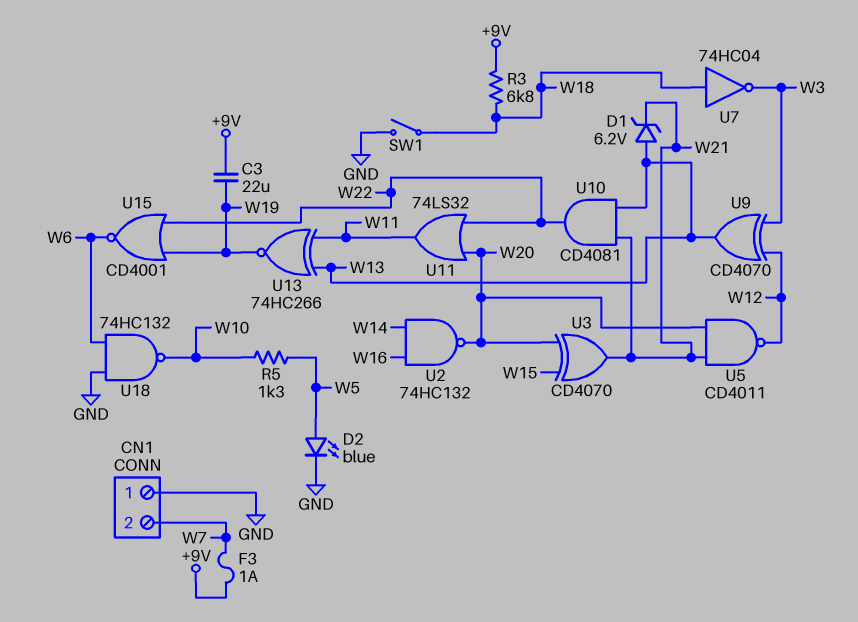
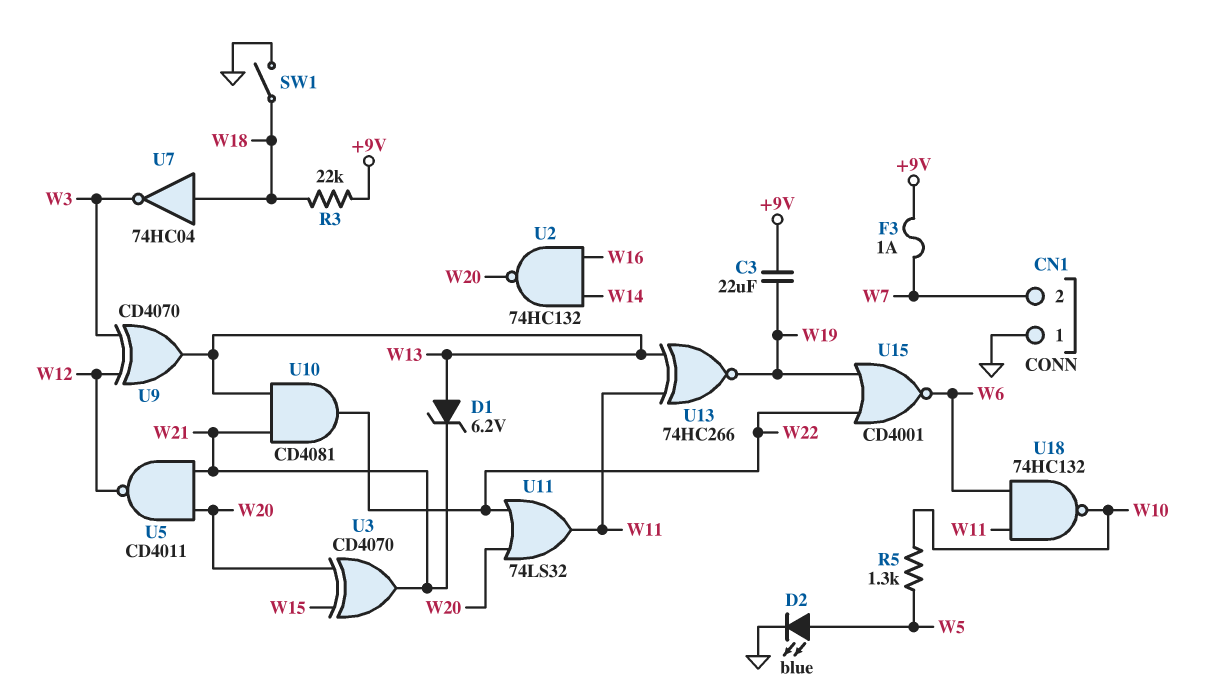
R3: 6.8k (+9V, W18) -> 22k (+9V, W18)
U18: NAND 74HC132 (in GND, in W6, out W10) -> NAND 74HC132 (in W6, in W11, out W10)

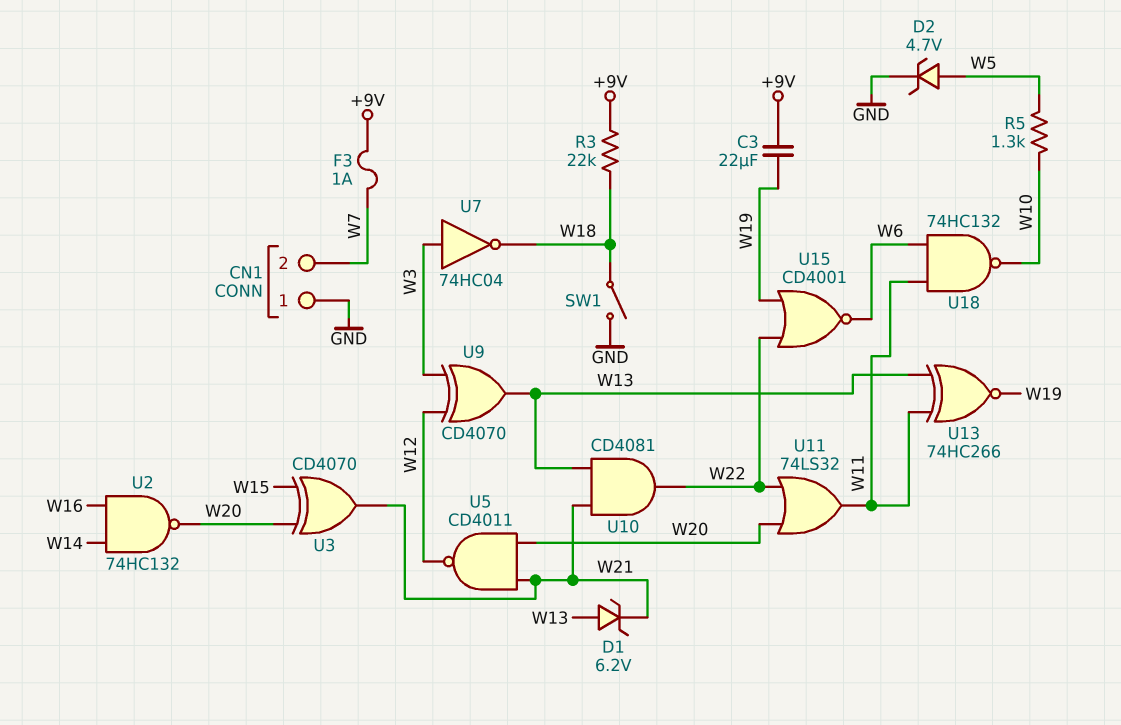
D2: LED blue (A W5, K GND) -> zener 4.7V (A W5, K GND)
U7: NOT 74HC04 (in W18, out W3) -> NOT 74HC04 (in W3, out W18)

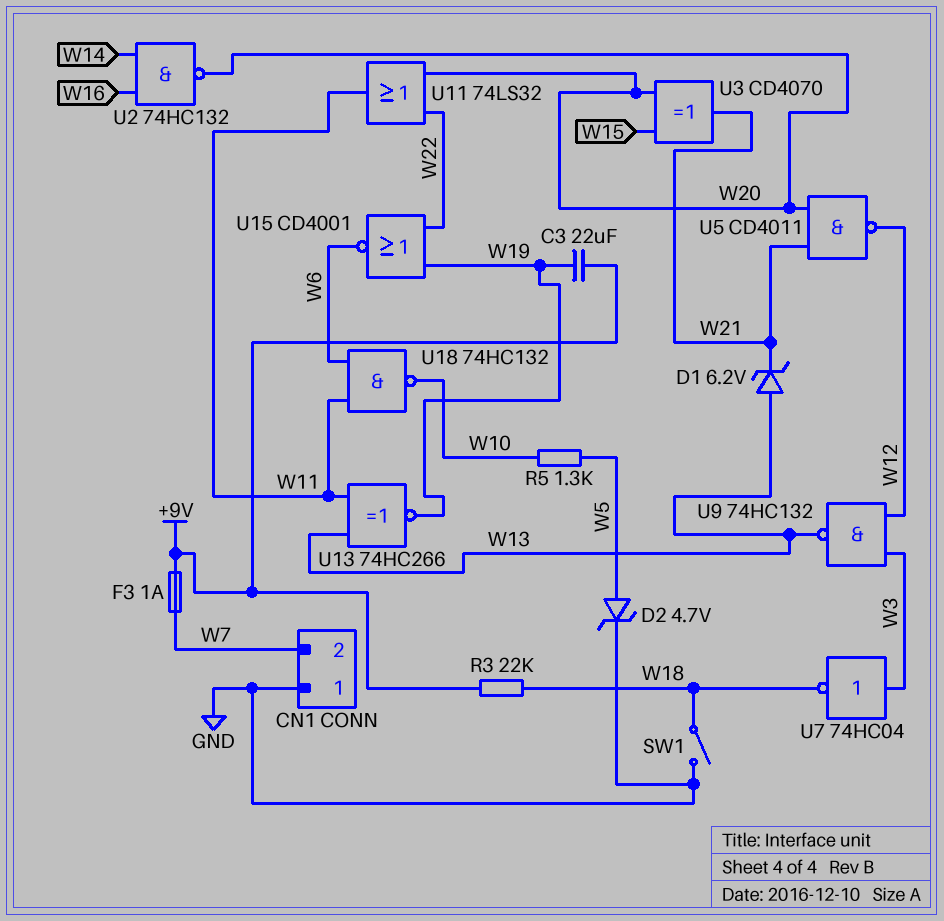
U9: XOR CD4070 (in W3, in W12, out W13) -> NAND 74HC132 (in W3, in W12, out W13)
U10: AND CD4081 (in W13, in W21, out W22) -> none

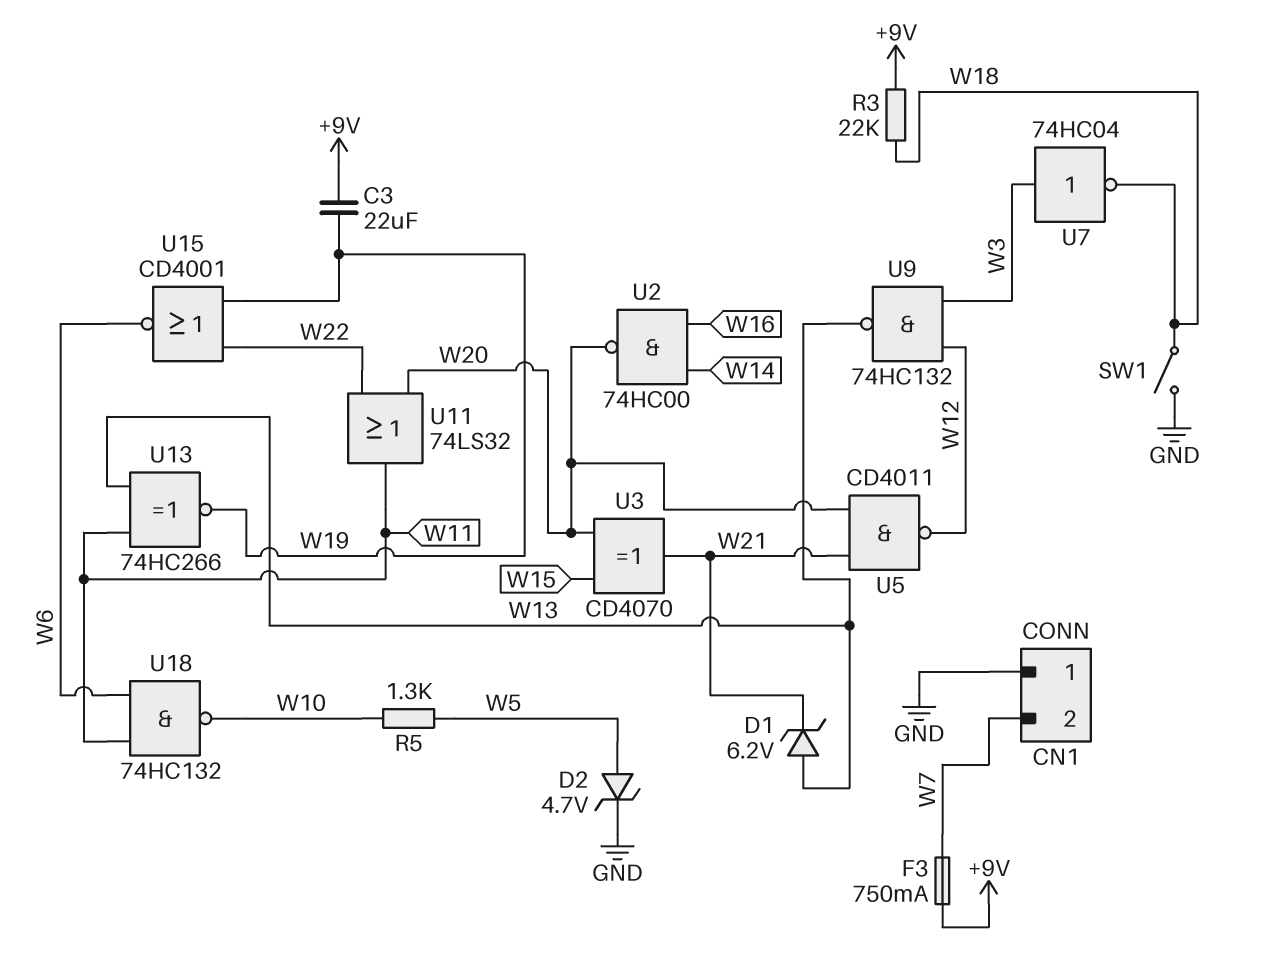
F3: 1A (+9V, W7) -> 750mA (+9V, W7)
U2: NAND 74HC132 (in W14, in W16, out W20) -> NAND 74HC00 (in W14, in W16, out W20)

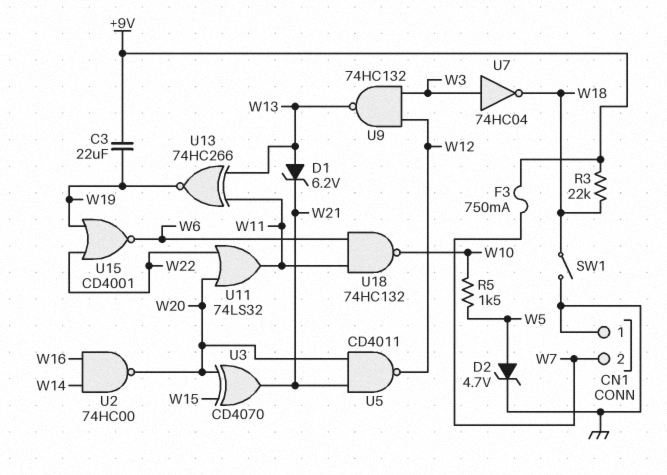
R5: 1.3k (W5, W10) -> 1.5k (W5, W10)

